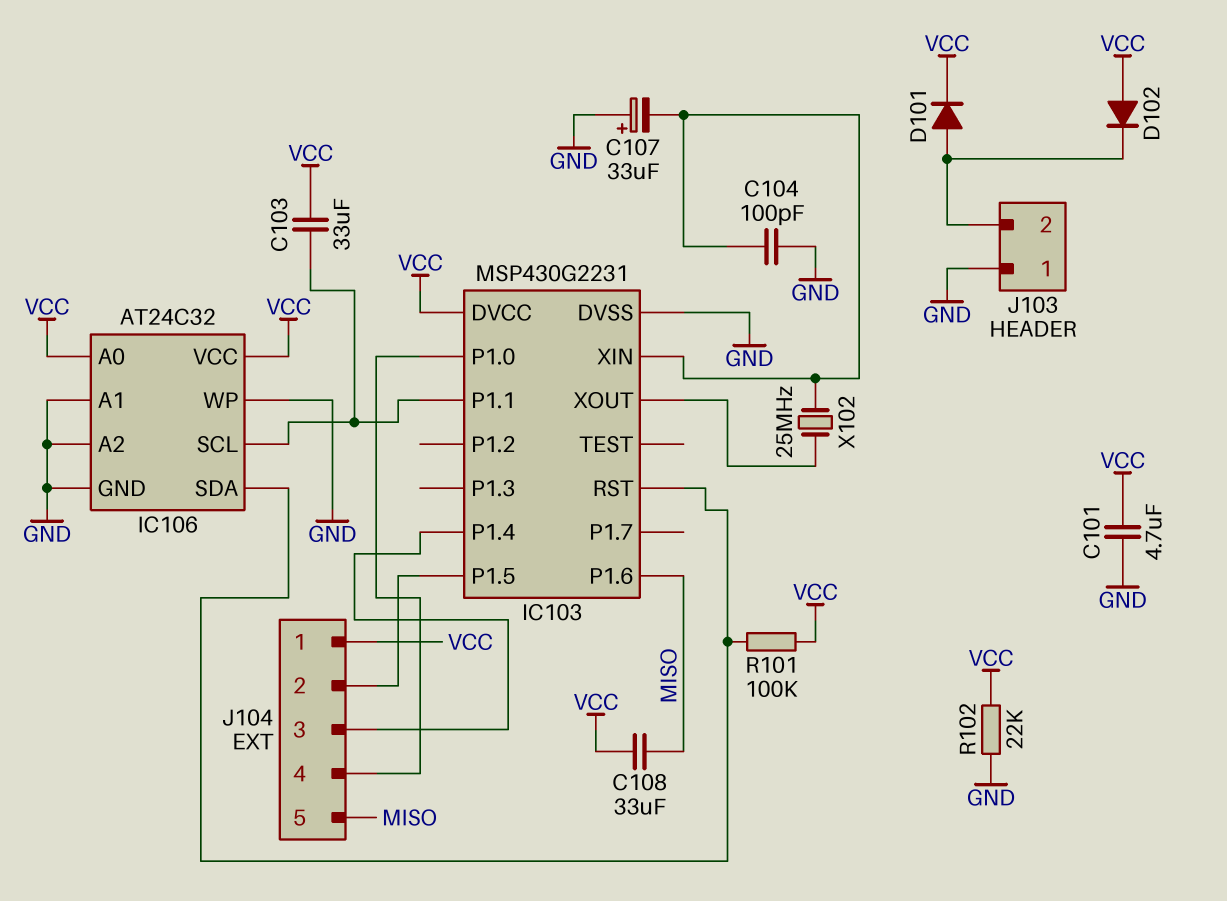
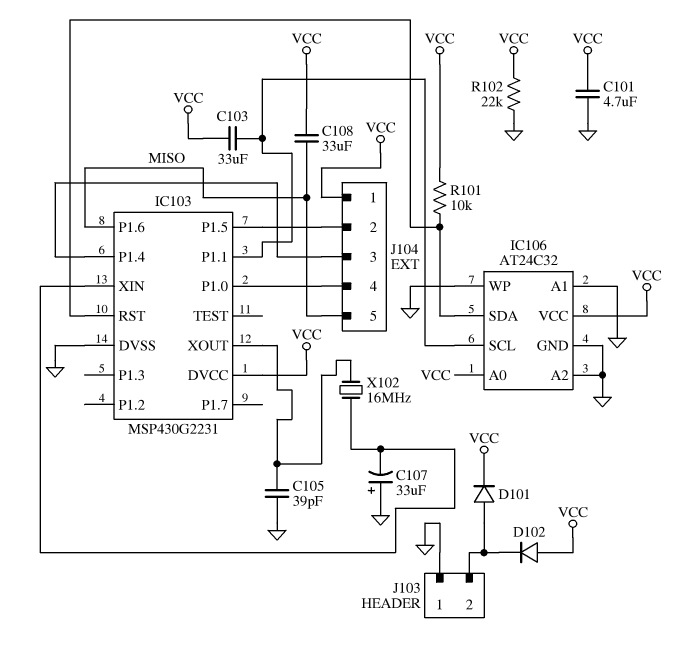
C104: 100pF (GND, IC103/XIN) -> none
C105: none -> 39pF (GND, IC103/XOUT)
R101: 100k (IC103/RST, VCC) -> 10k (IC103/RST, VCC)
X102: 25MHz (IC103/XIN, IC103/XOUT) -> 16MHz (IC103/XIN, IC103/XOUT)

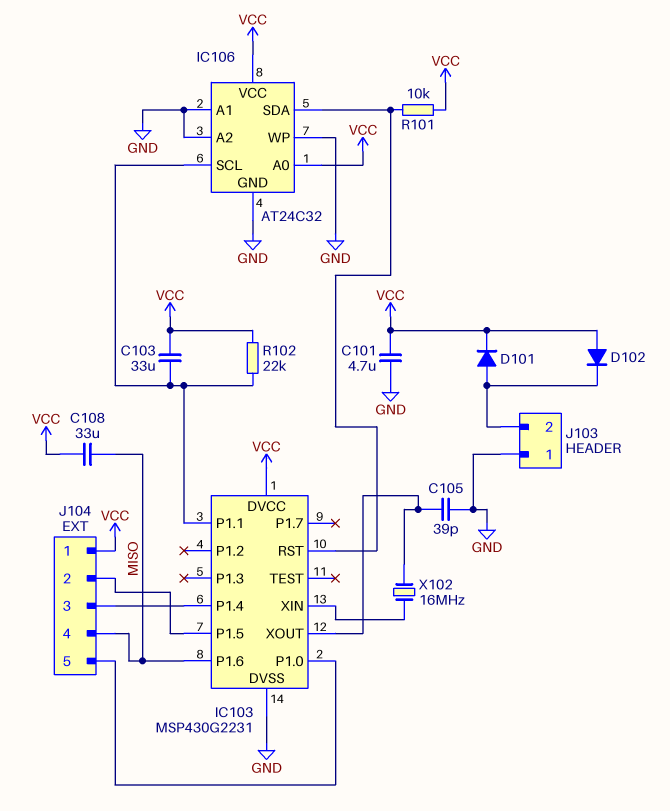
C107: 33uF (plus GND, minus IC103/XIN) -> none
J104 pin 4: IC103/P1.0 -> MISO
J104 pin 5: MISO -> IC103/P1.0
R102: 22k (GND, VCC) -> 22k (IC103/P1.1, VCC)

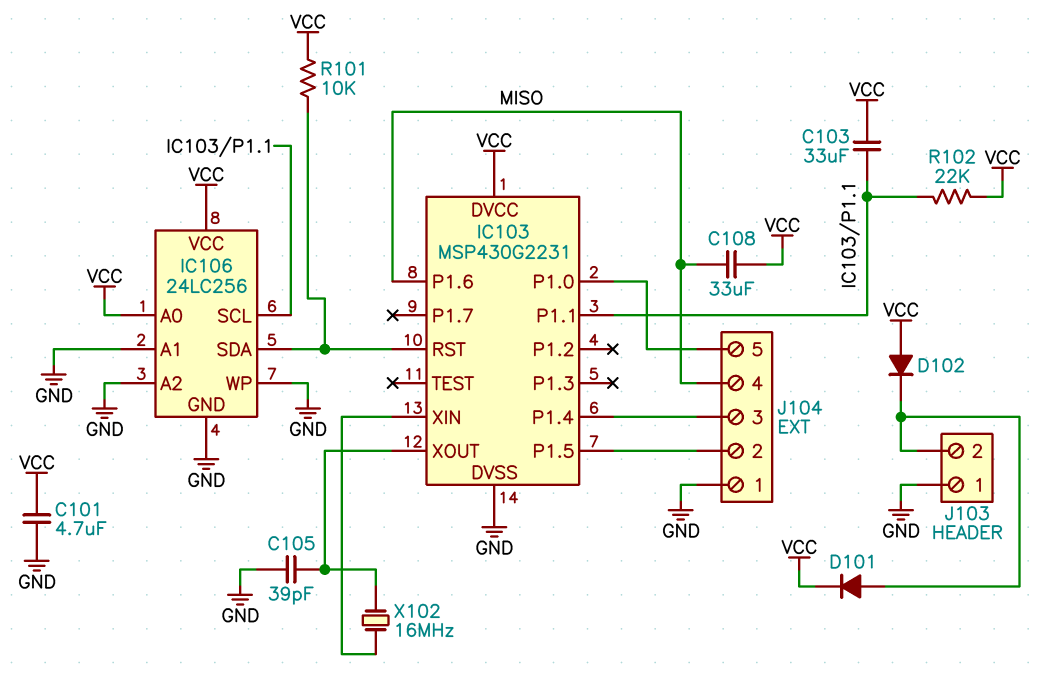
IC106: AT24C32 -> 24LC256
J104 pin 1: VCC -> GND

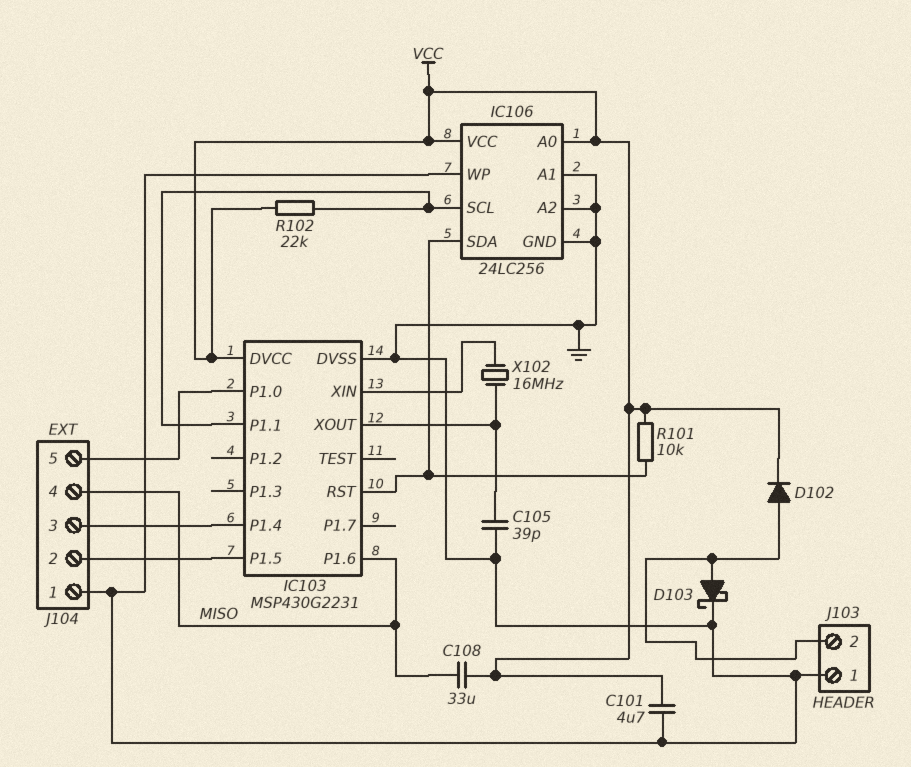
C103: 33uF (IC103/P1.1, VCC) -> none
D101: diode (A J103/2, K VCC) -> none
D102: diode (A VCC, K J103/2) -> diode (A J103/2, K VCC)
D103: none -> schottky (A J103/2, K GND)

